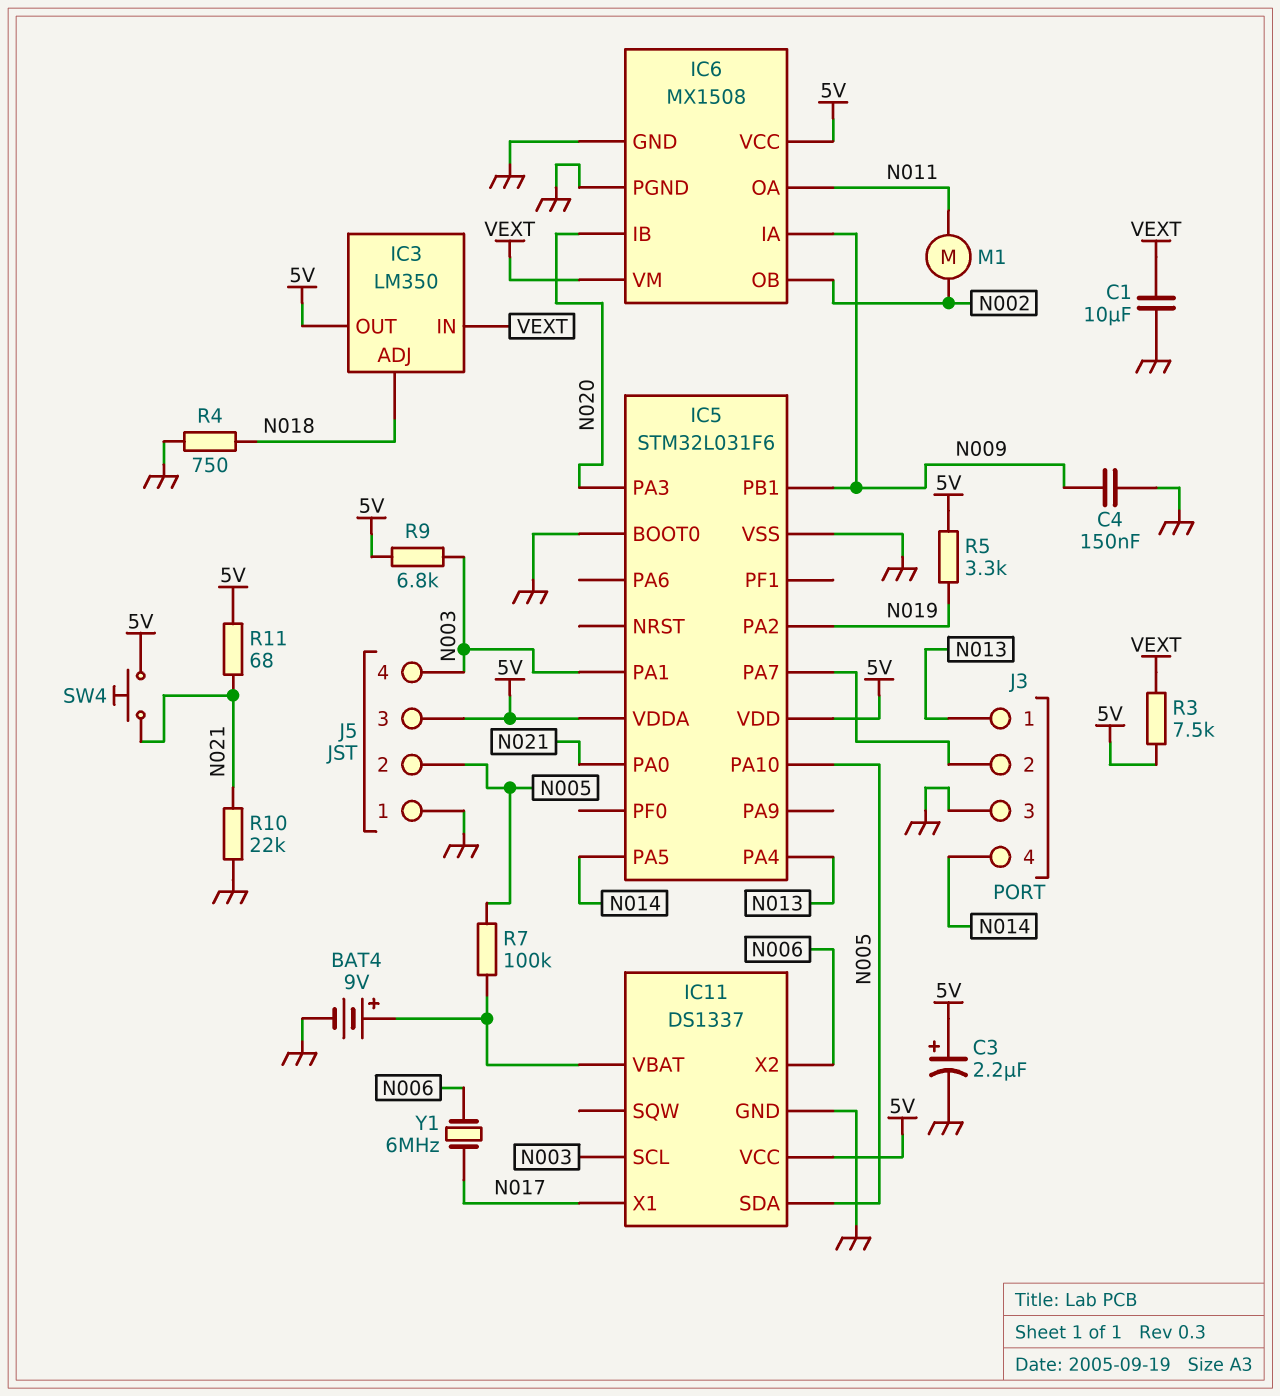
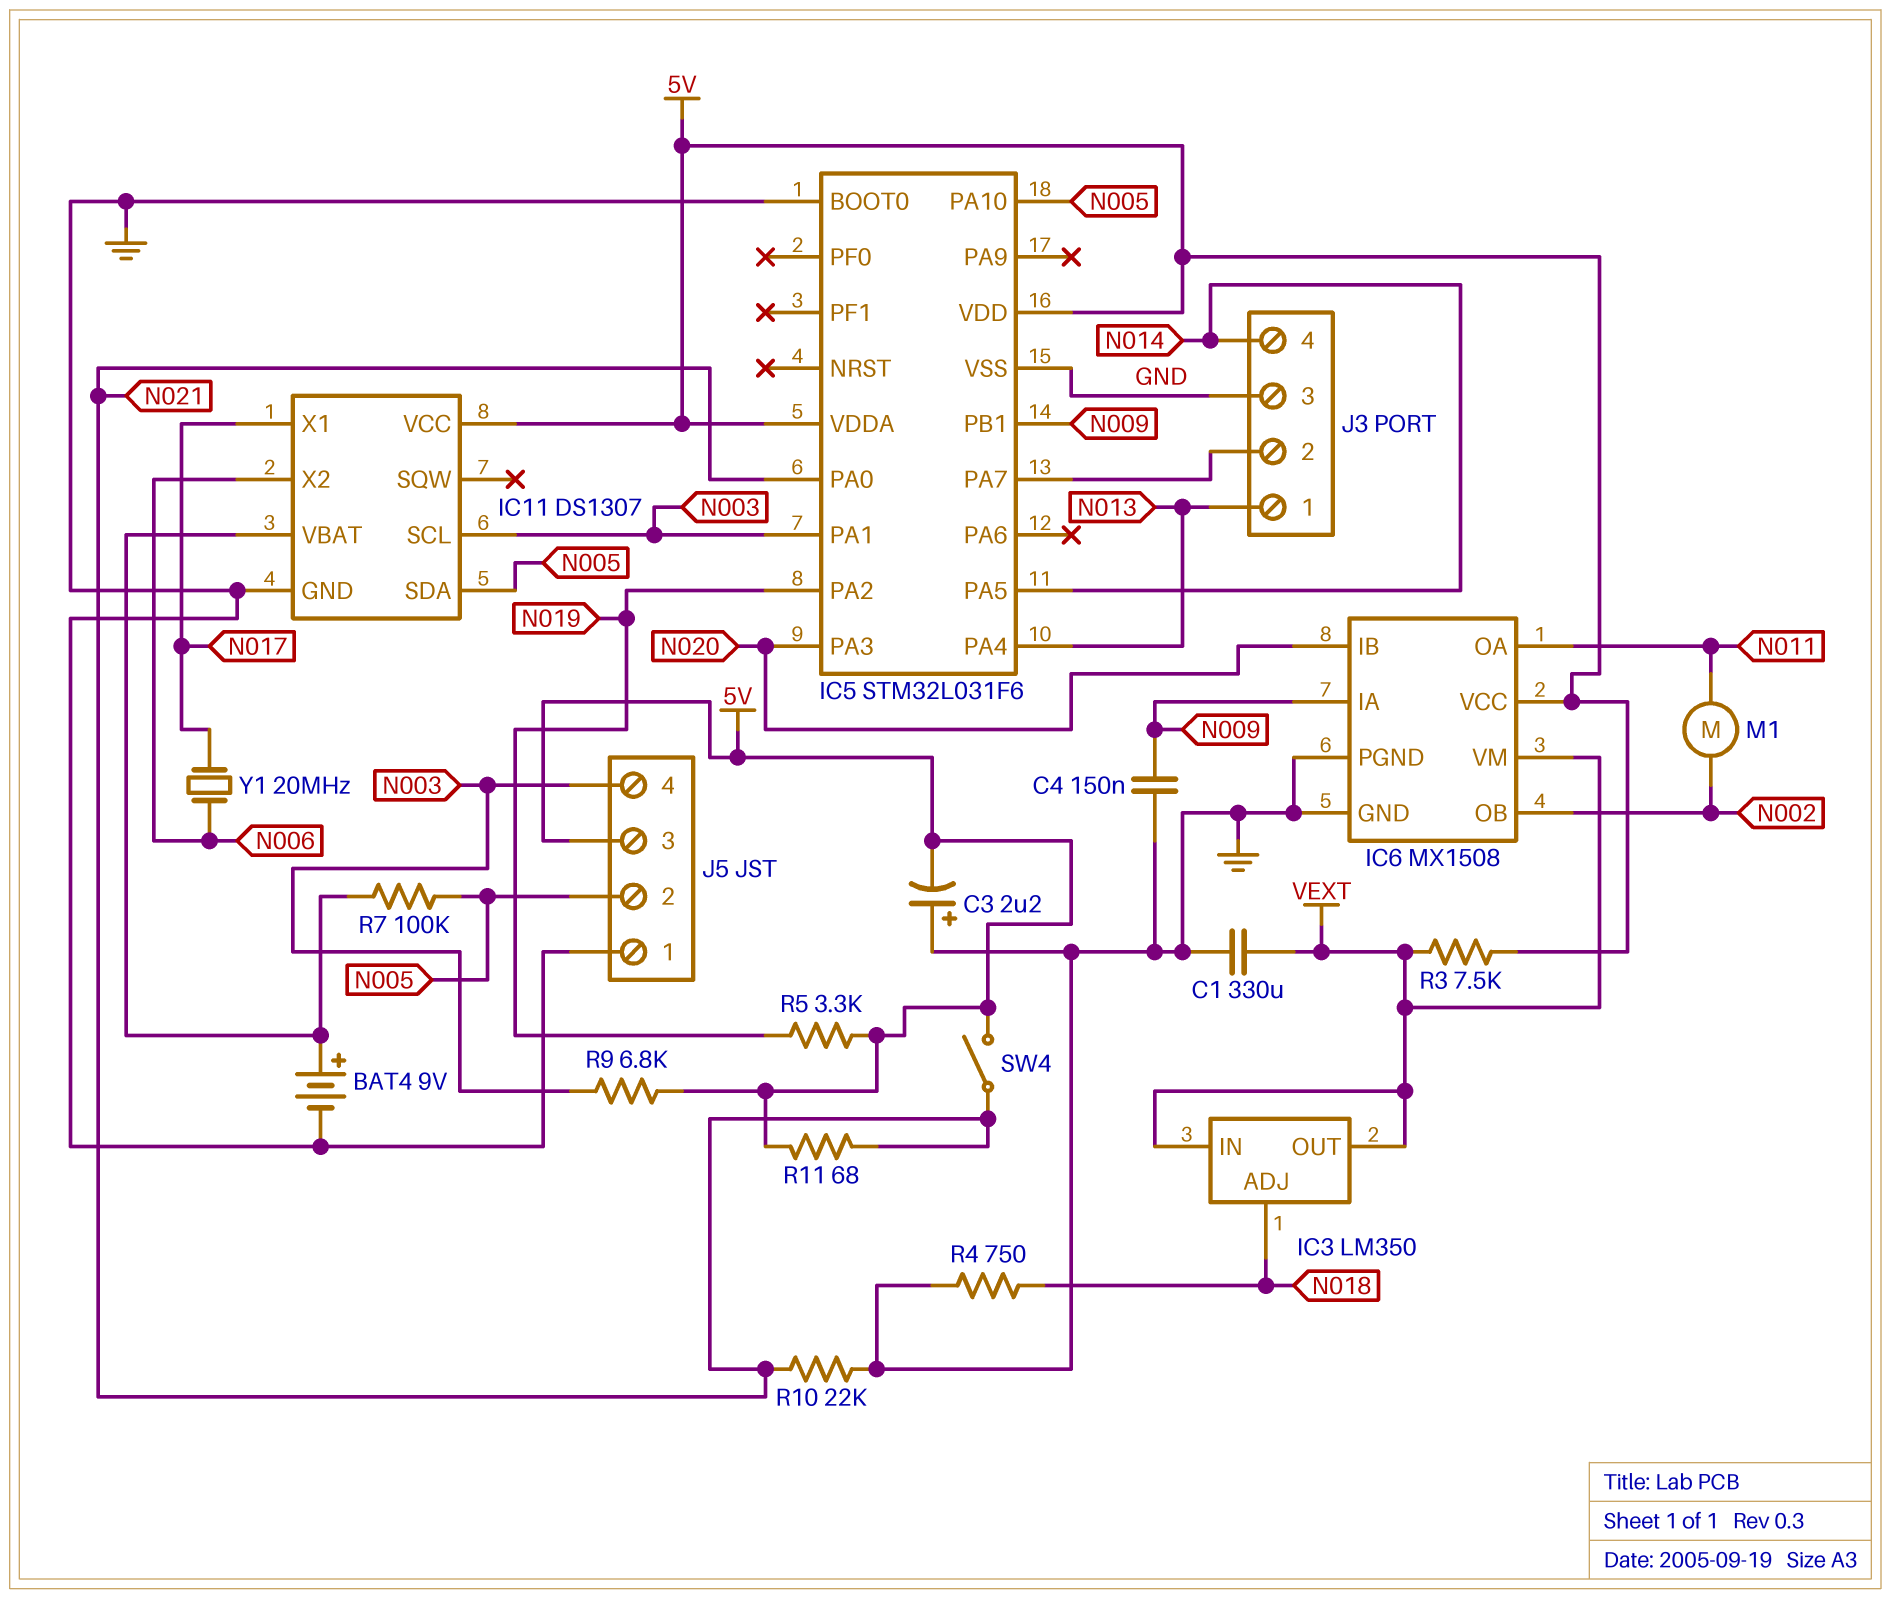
C1: 10uF (GND, VEXT) -> 330uF (GND, VEXT)
C3: 2.2uF (plus 5V, minus GND) -> 2.2uF (plus GND, minus 5V)
IC3 pin OUT: 5V -> VEXT
IC11: DS1337 -> DS1307
SW4: button (5V, N021) -> switch (5V, N021)
Y1: 6MHz (N006, N017) -> 20MHz (N006, N017)

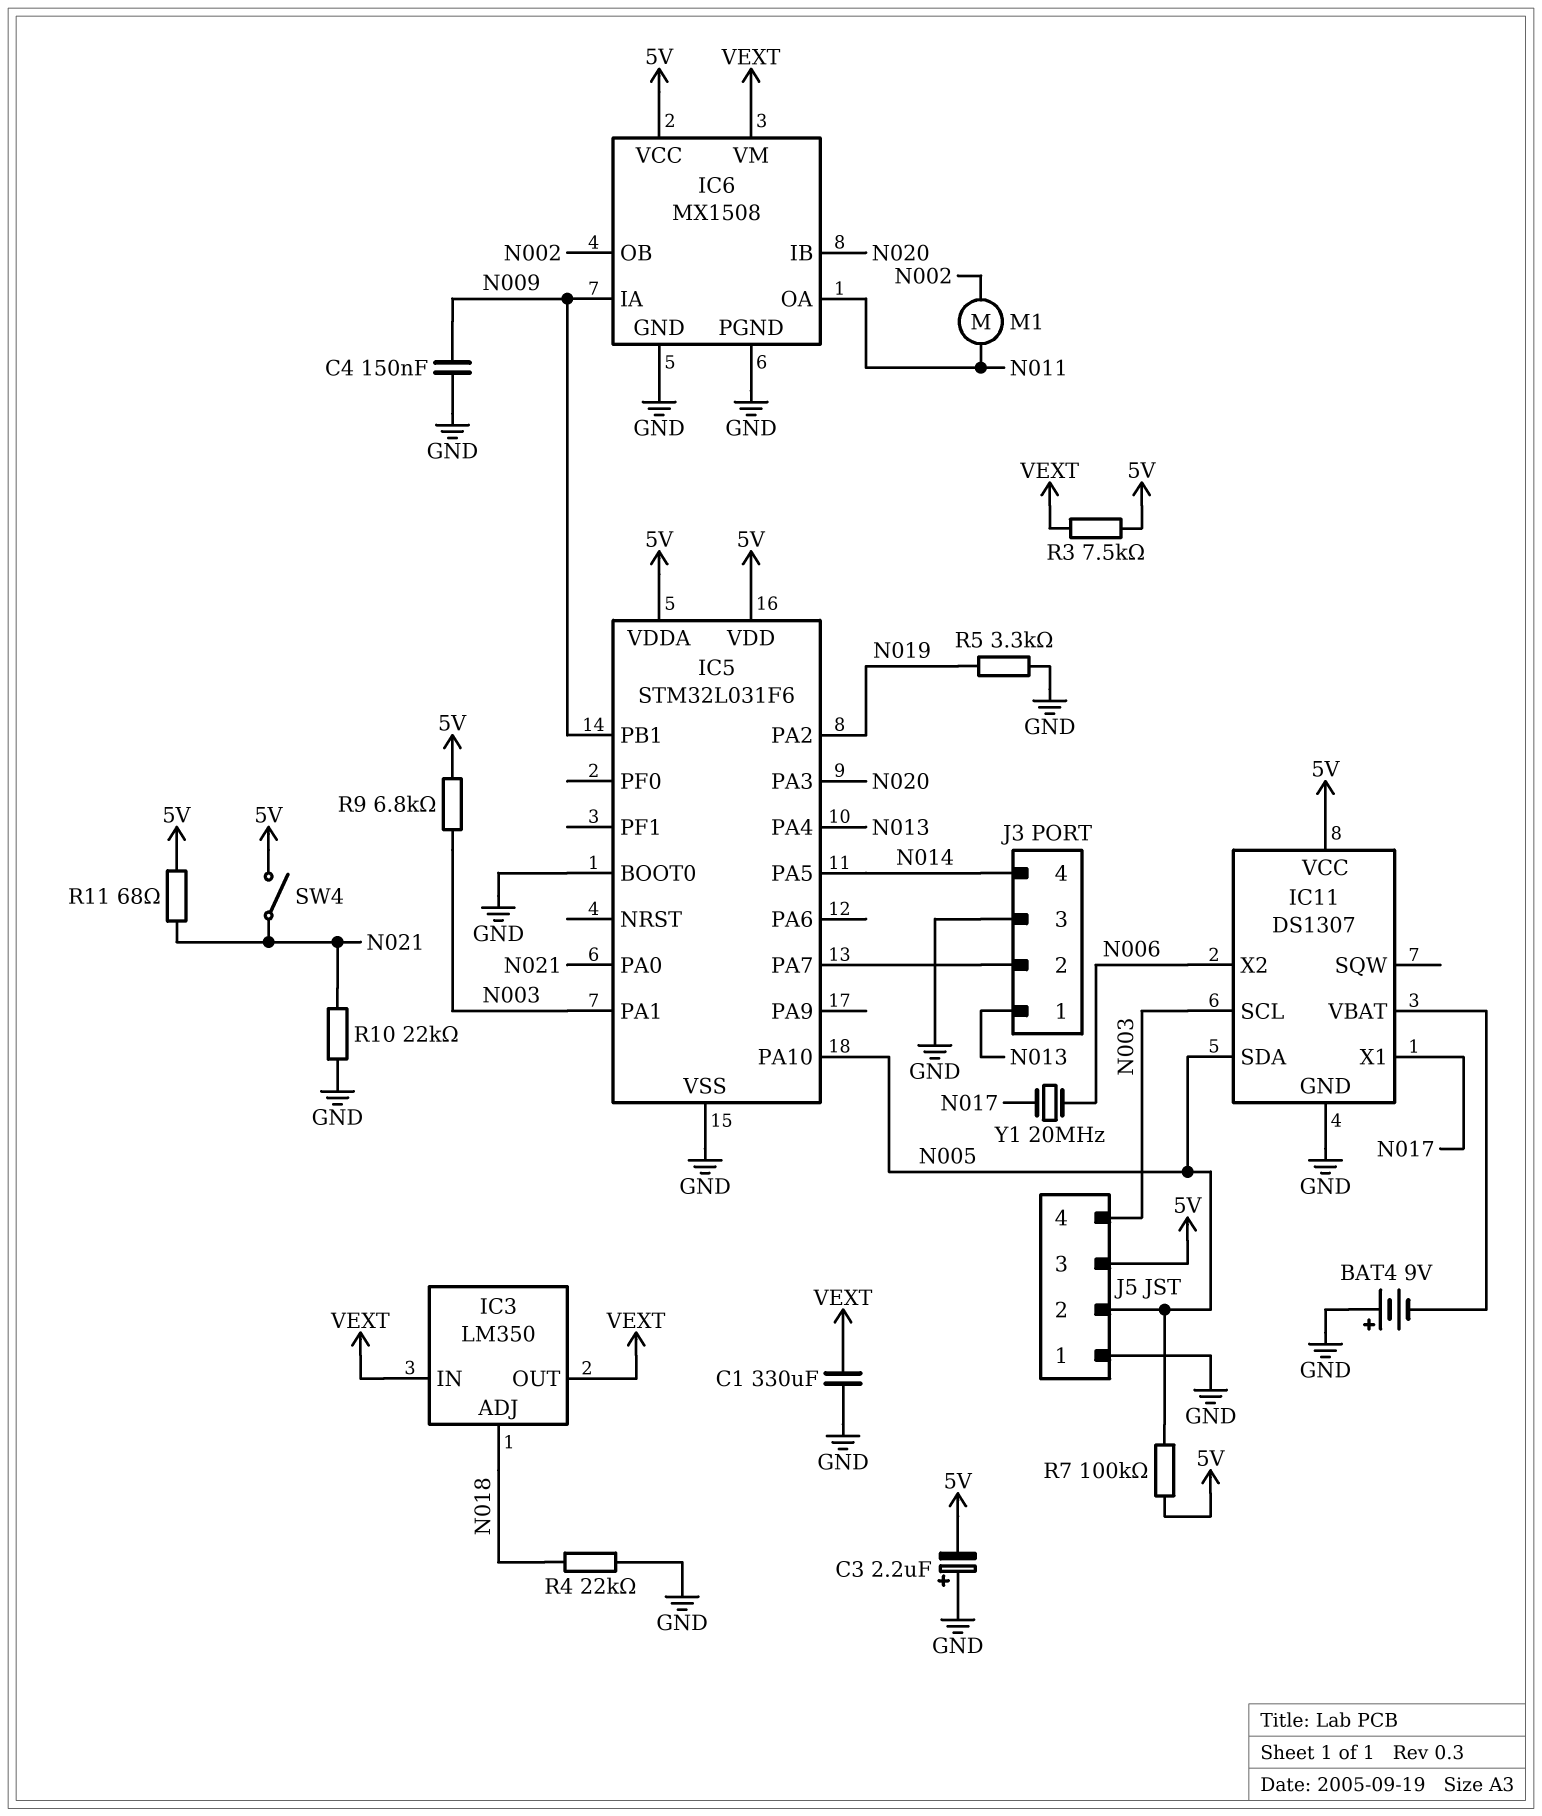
BAT4: 9V (plus IC11/VBAT, minus GND) -> 9V (plus GND, minus IC11/VBAT)
R4: 750 (GND, N018) -> 22k (GND, N018)
R5: 3.3k (5V, N019) -> 3.3k (GND, N019)
R7: 100k (IC11/VBAT, N005) -> 100k (5V, N005)

